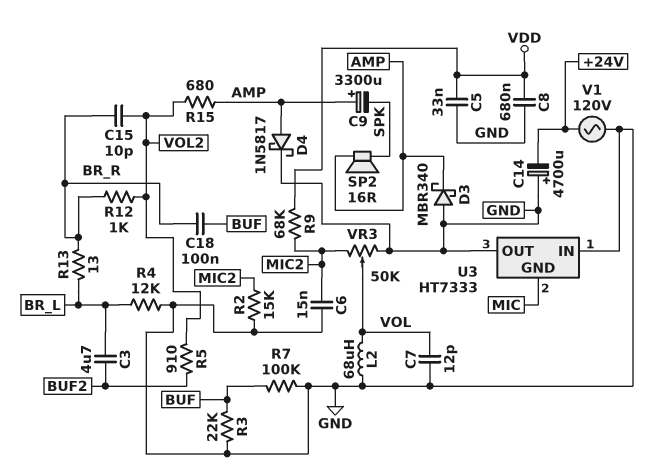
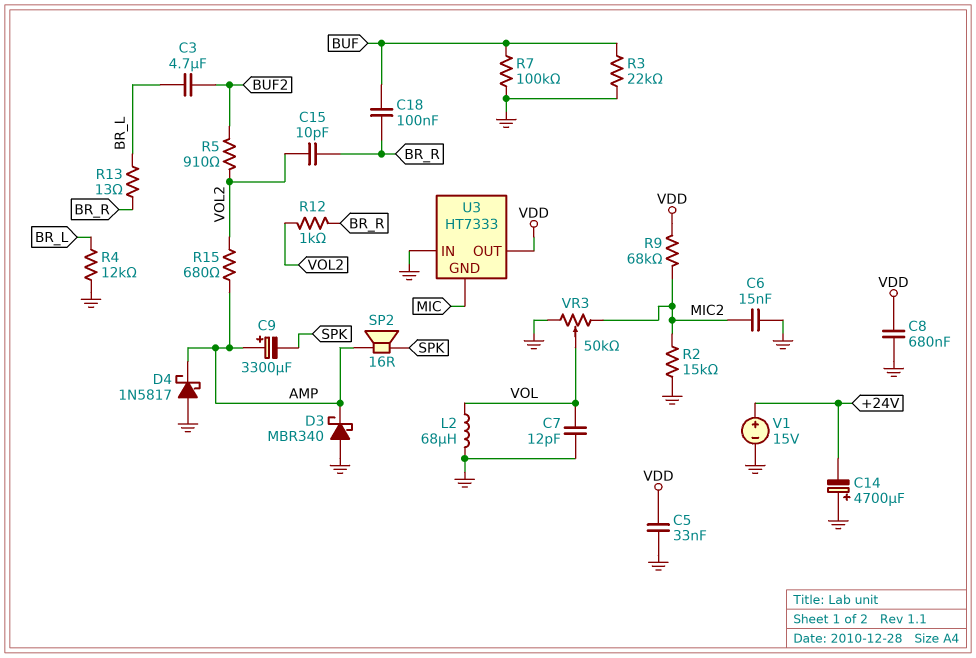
D4: schottky 1N5817 (A AMP, K GND) -> schottky 1N5817 (A GND, K AMP)
U3 pin OUT: GND -> VDD
V1: AC 120V (+24V, GND) -> 15V (plus +24V, minus GND)

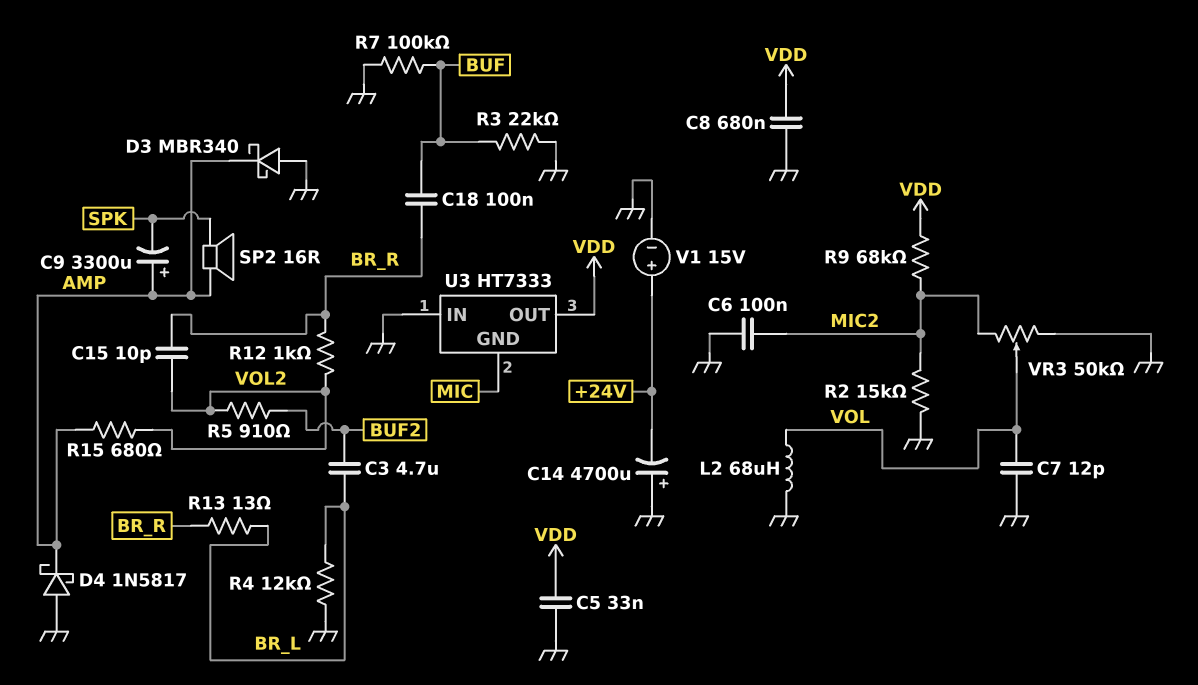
C6: 15nF (GND, MIC2) -> 100nF (GND, MIC2)

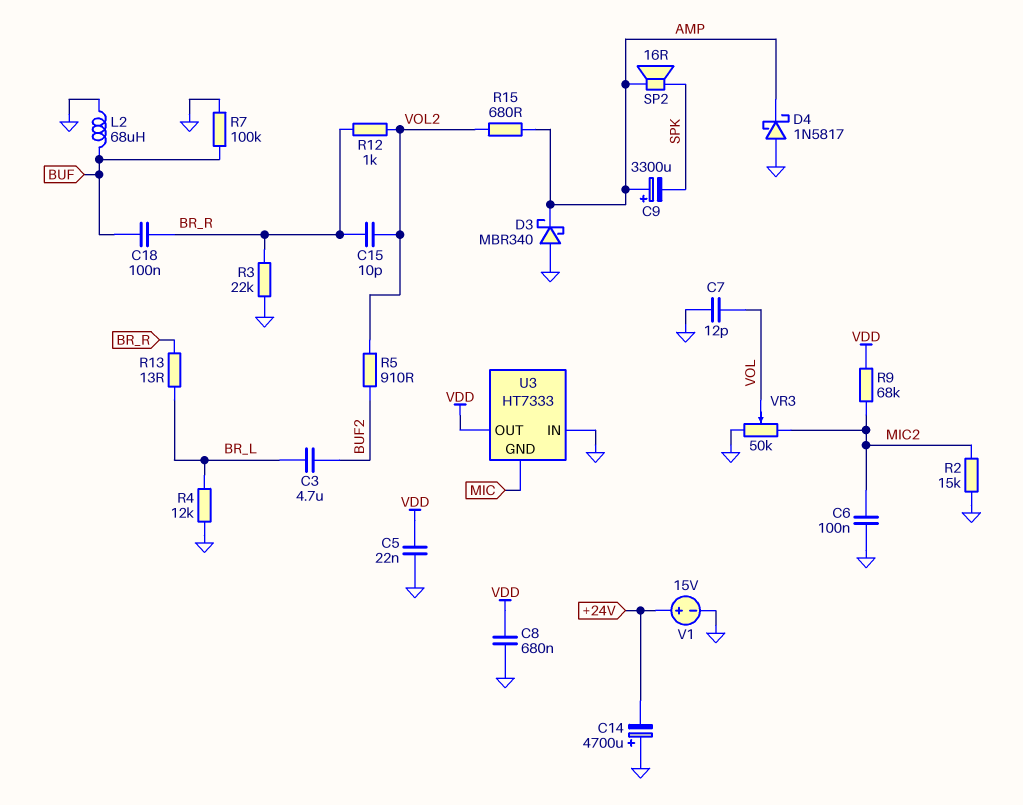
C5: 33nF (GND, VDD) -> 22nF (GND, VDD)
L2: 68uH (GND, VOL) -> 68uH (BUF, GND)
R3: 22k (BUF, GND) -> 22k (BR_R, GND)

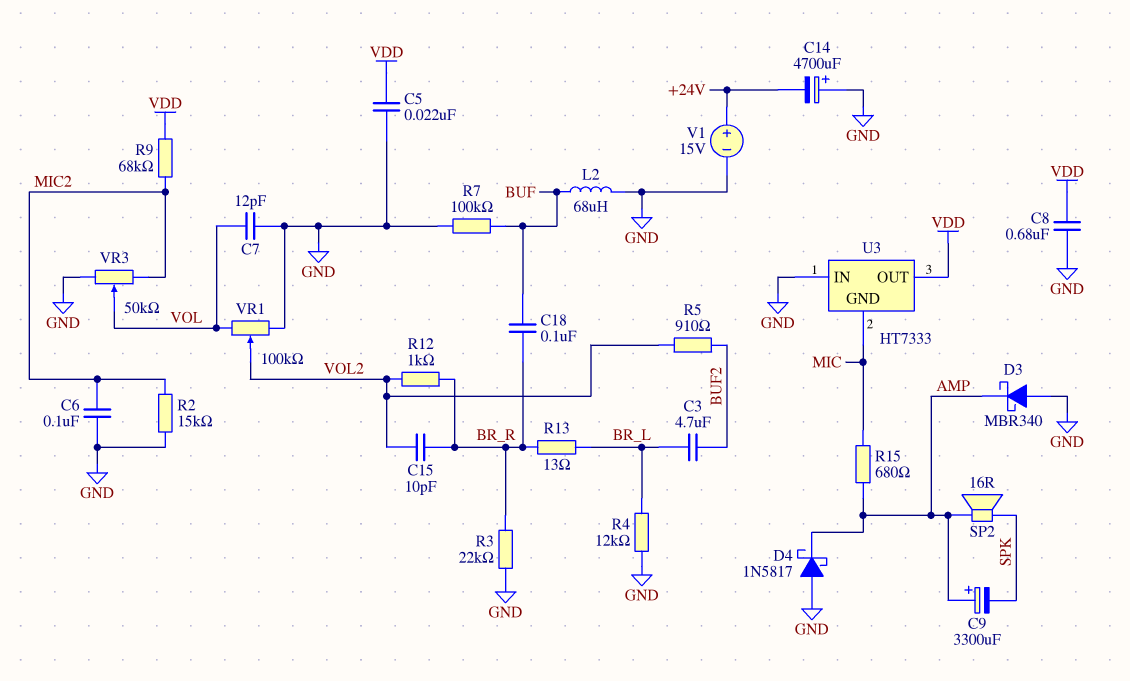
R15: 680 (AMP, VOL2) -> 680 (AMP, MIC)
VR1: none -> 100k (GND, VOL, wiper VOL2)

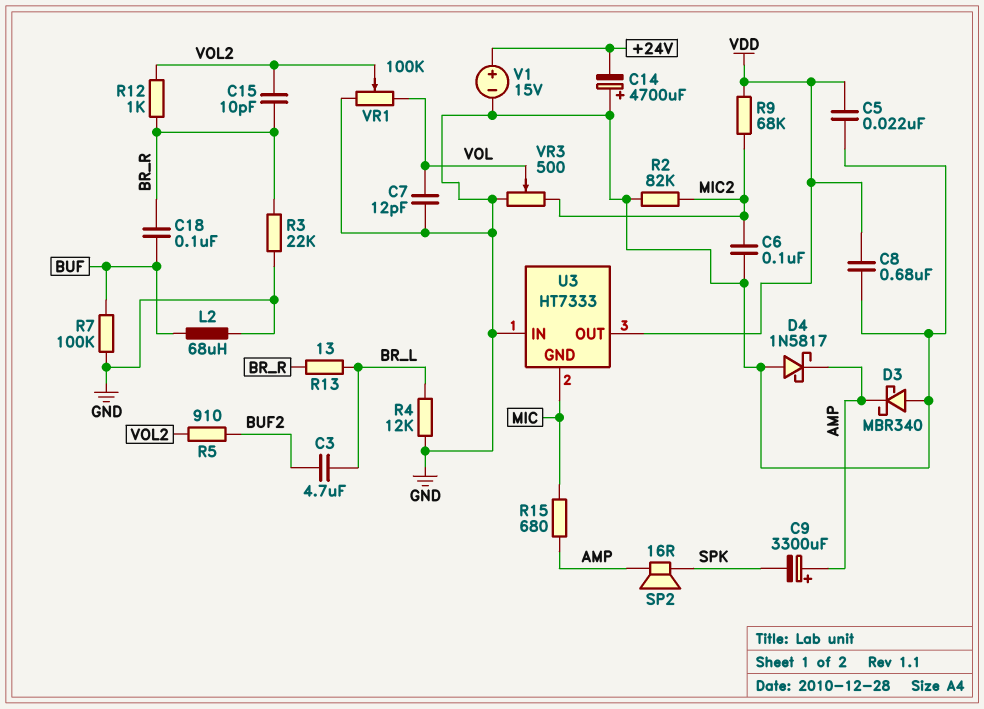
R2: 15k (GND, MIC2) -> 82k (GND, MIC2)
VR3: 50k (GND, MIC2, wiper VOL) -> 500 (GND, MIC2, wiper VOL)

